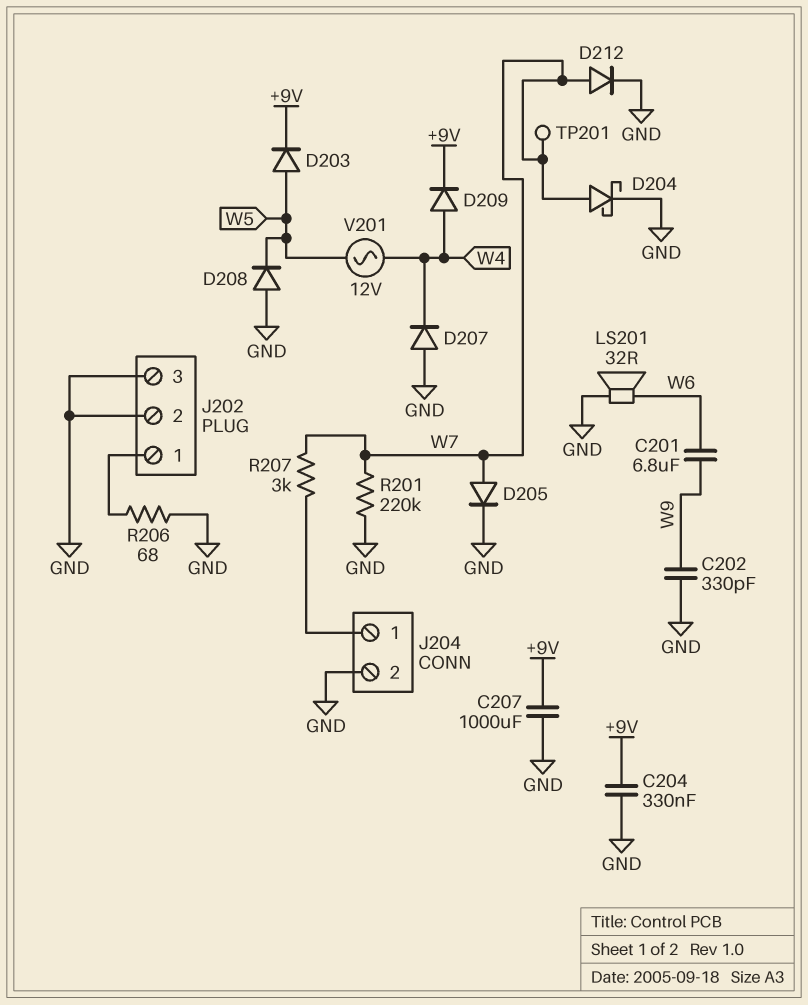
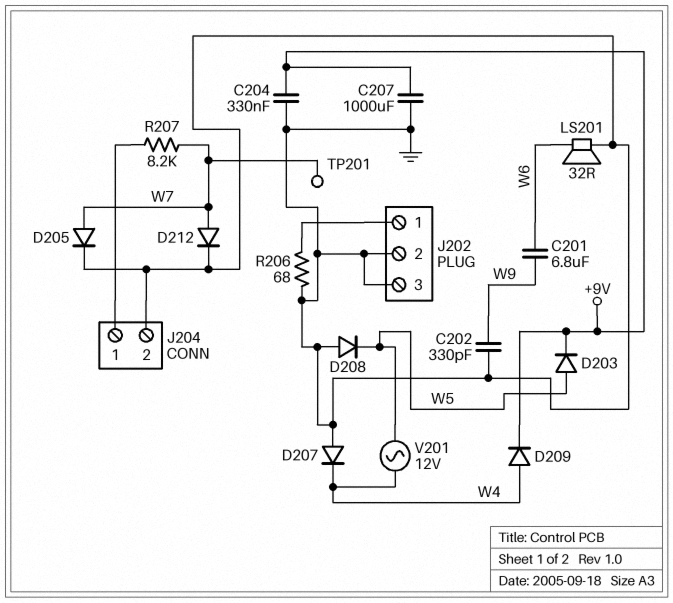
D204: schottky (A W7, K GND) -> none
R201: 220k (GND, W7) -> none
R207: 3k (J204/1, W7) -> 8.2k (J204/1, W7)

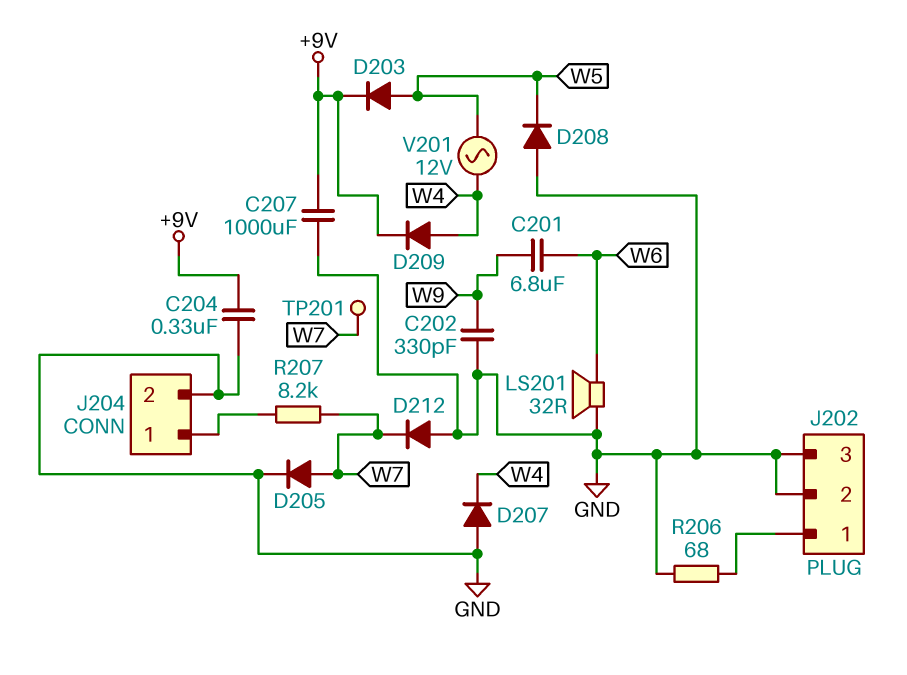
D212: diode (A W7, K GND) -> diode (A GND, K W7)

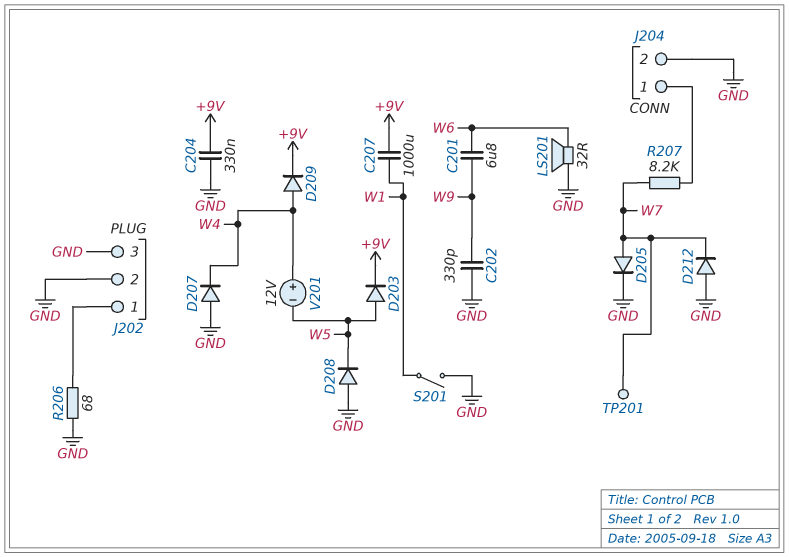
C207: 1000uF (+9V, GND) -> 1000uF (+9V, W1)
S201: none -> switch (GND, W1)
V201: AC 12V (W4, W5) -> 12V (plus W4, minus W5)

